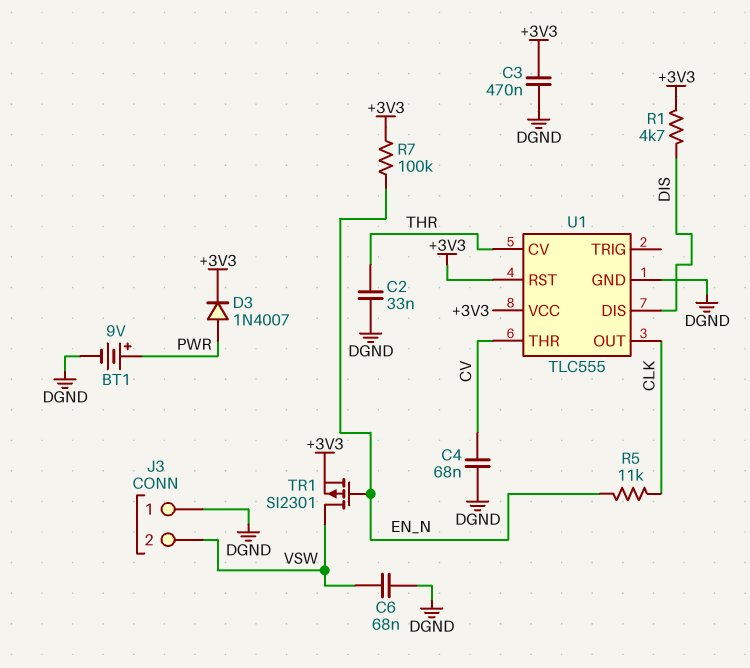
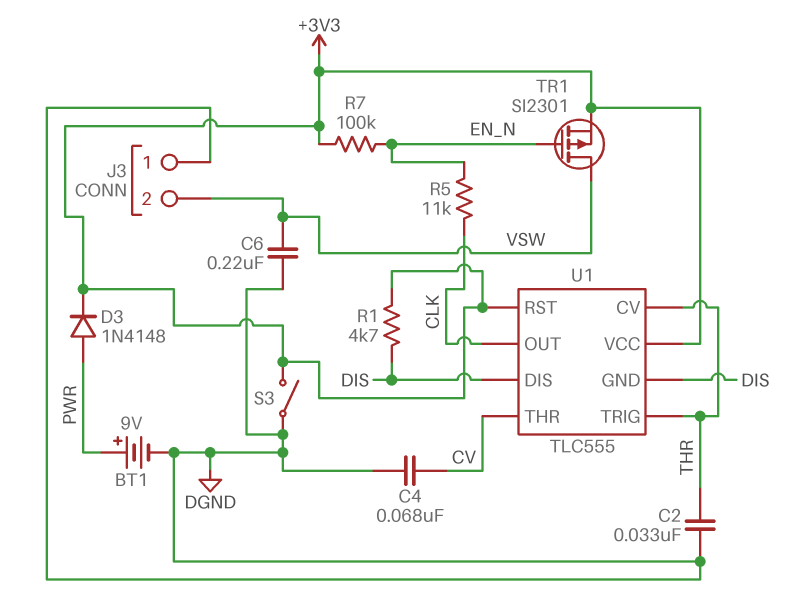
C3: 470nF (+3V3, DGND) -> none
C6: 68nF (DGND, VSW) -> 220nF (DGND, VSW)
D3: diode 1N4007 (A PWR, K +3V3) -> diode 1N4148 (A PWR, K +3V3)
S3: none -> switch (+3V3, DGND)
U1 pin GND: DGND -> DIS
U1 pin TRIG: none -> THR

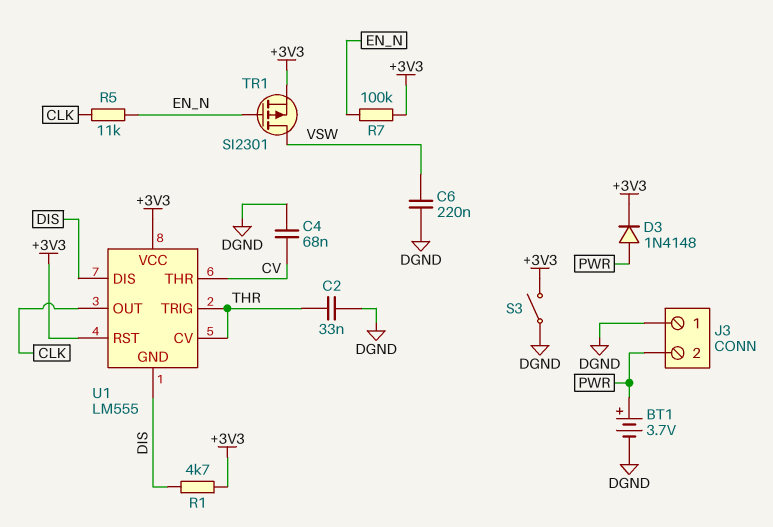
BT1: 9V (plus PWR, minus DGND) -> 3.7V (plus PWR, minus DGND)
J3 pin 2: VSW -> PWR
U1: TLC555 -> LM555

